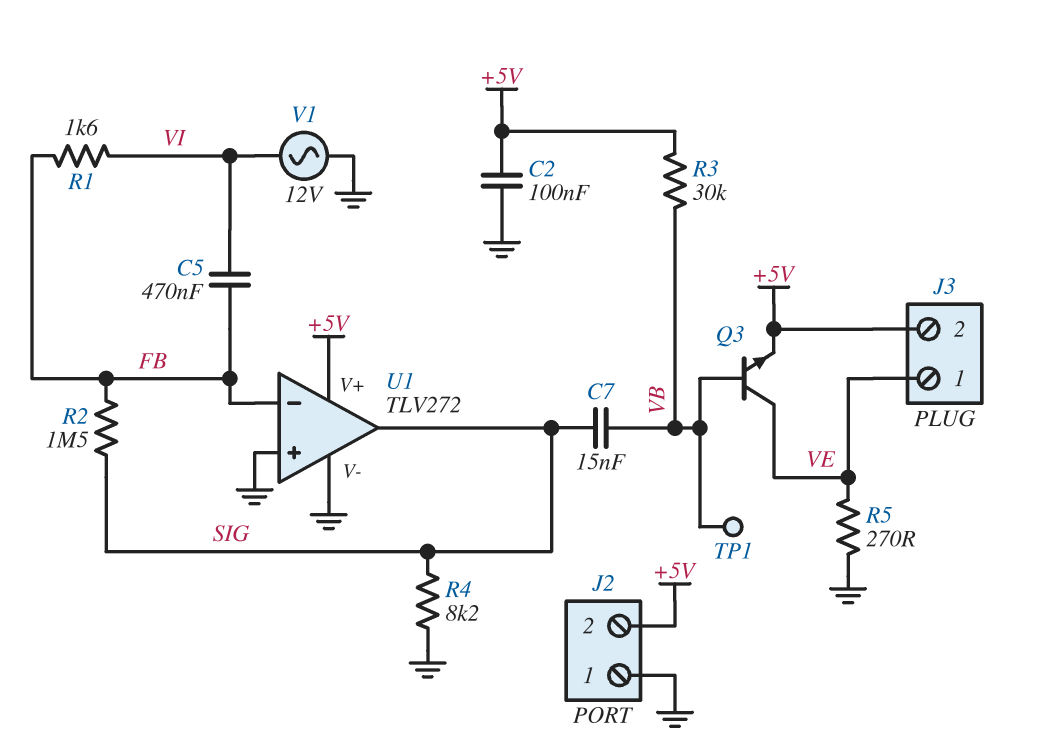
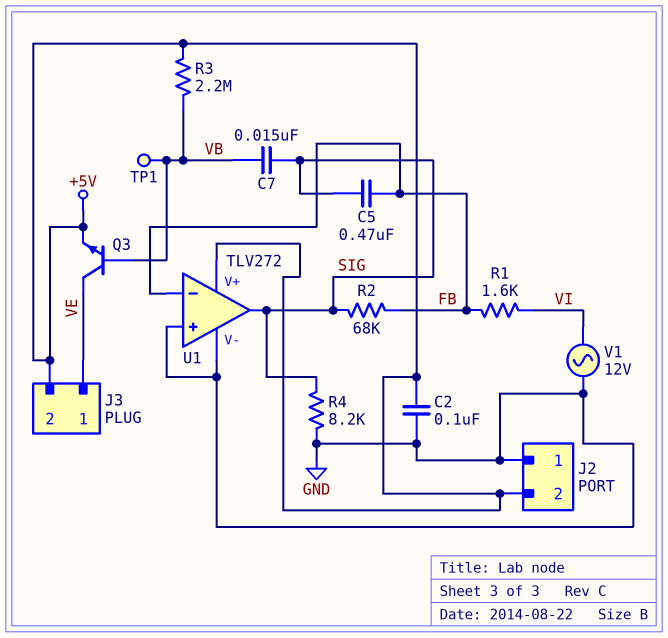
C5: 470nF (FB, VI) -> 470nF (FB, SIG)
R2: 1.5M (FB, SIG) -> 68k (FB, SIG)
R3: 30k (+5V, VB) -> 2.2M (+5V, VB)
R5: 270 (GND, VE) -> none

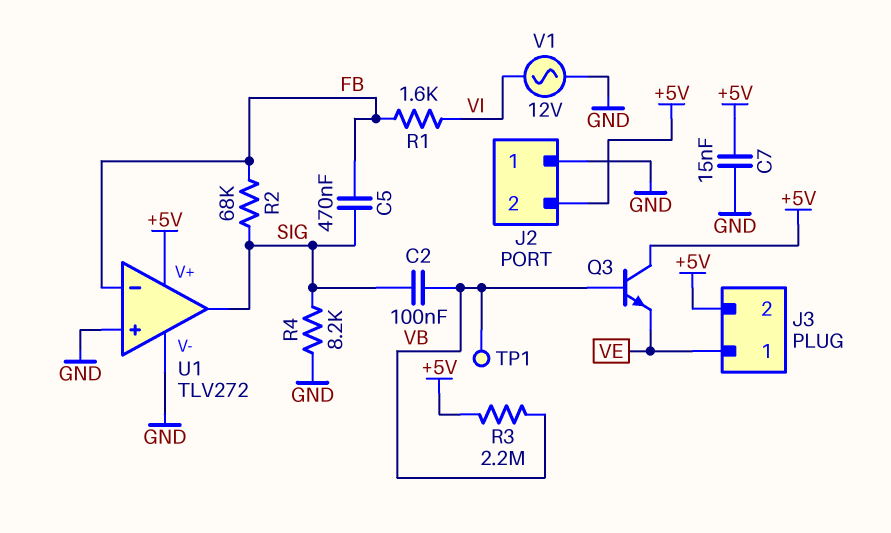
C2: 100nF (+5V, GND) -> 100nF (SIG, VB)
C7: 15nF (SIG, VB) -> 15nF (+5V, GND)
Q3: NPN (B VB, C VE, E +5V) -> NPN (B VB, C +5V, E VE)

